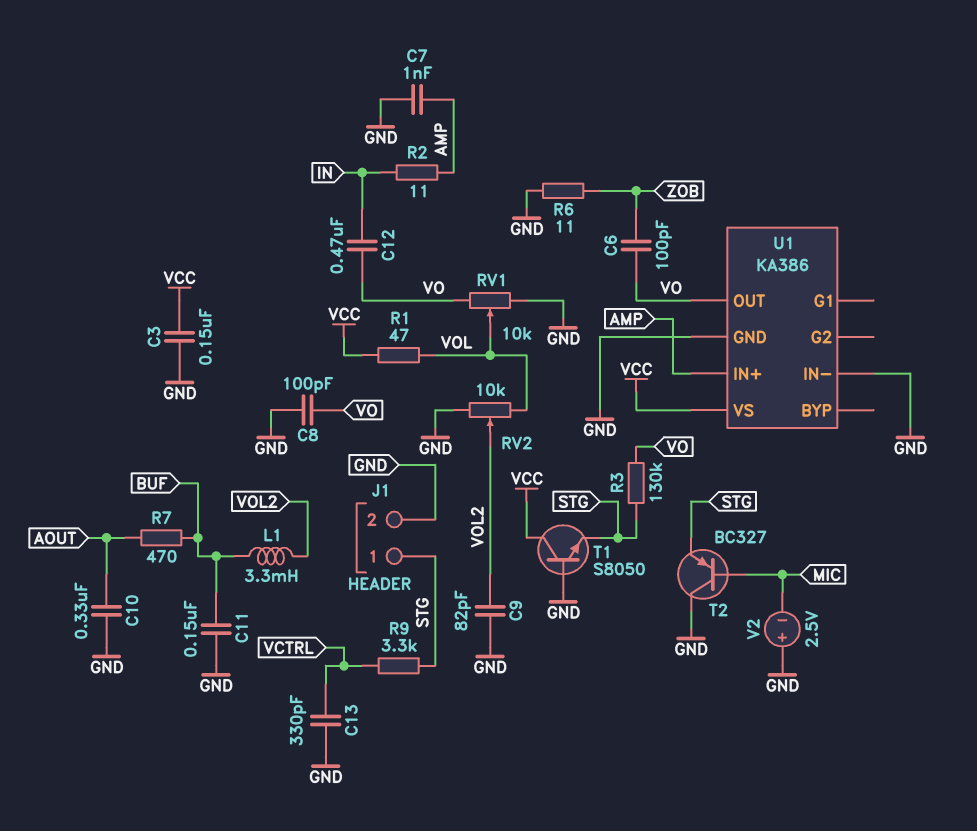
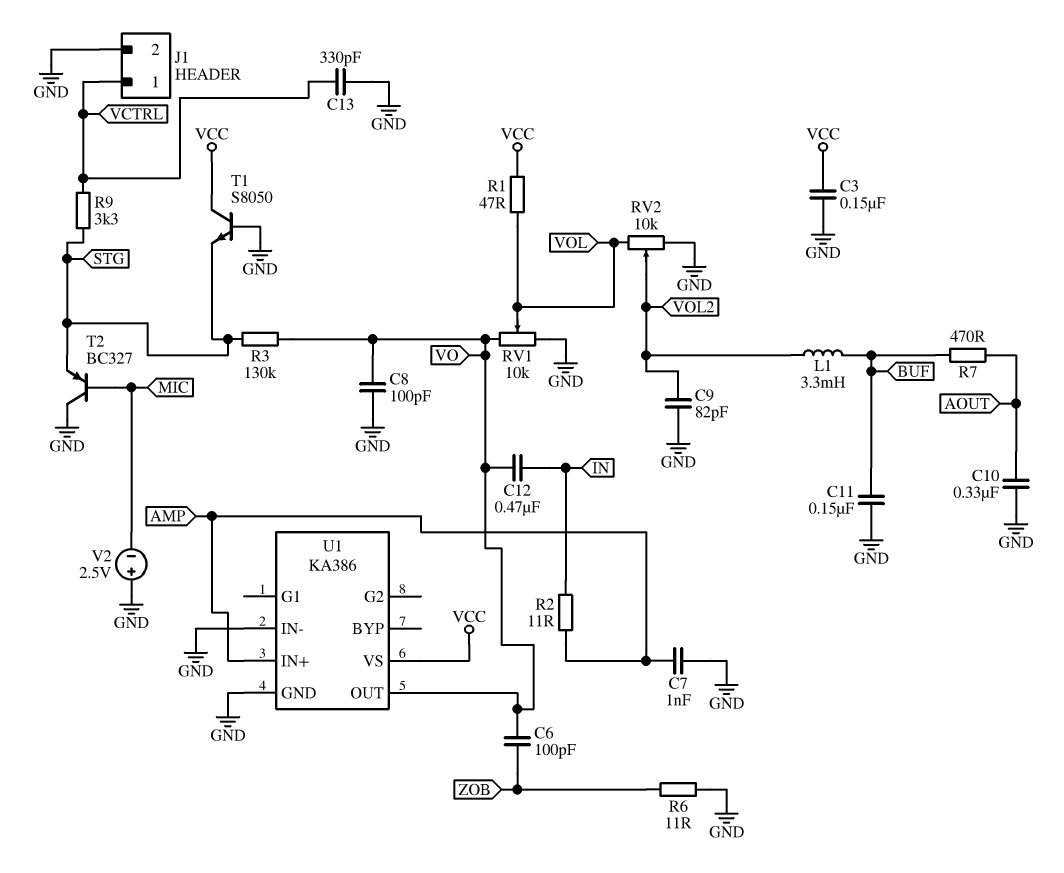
J1 pin 1: STG -> VCTRL

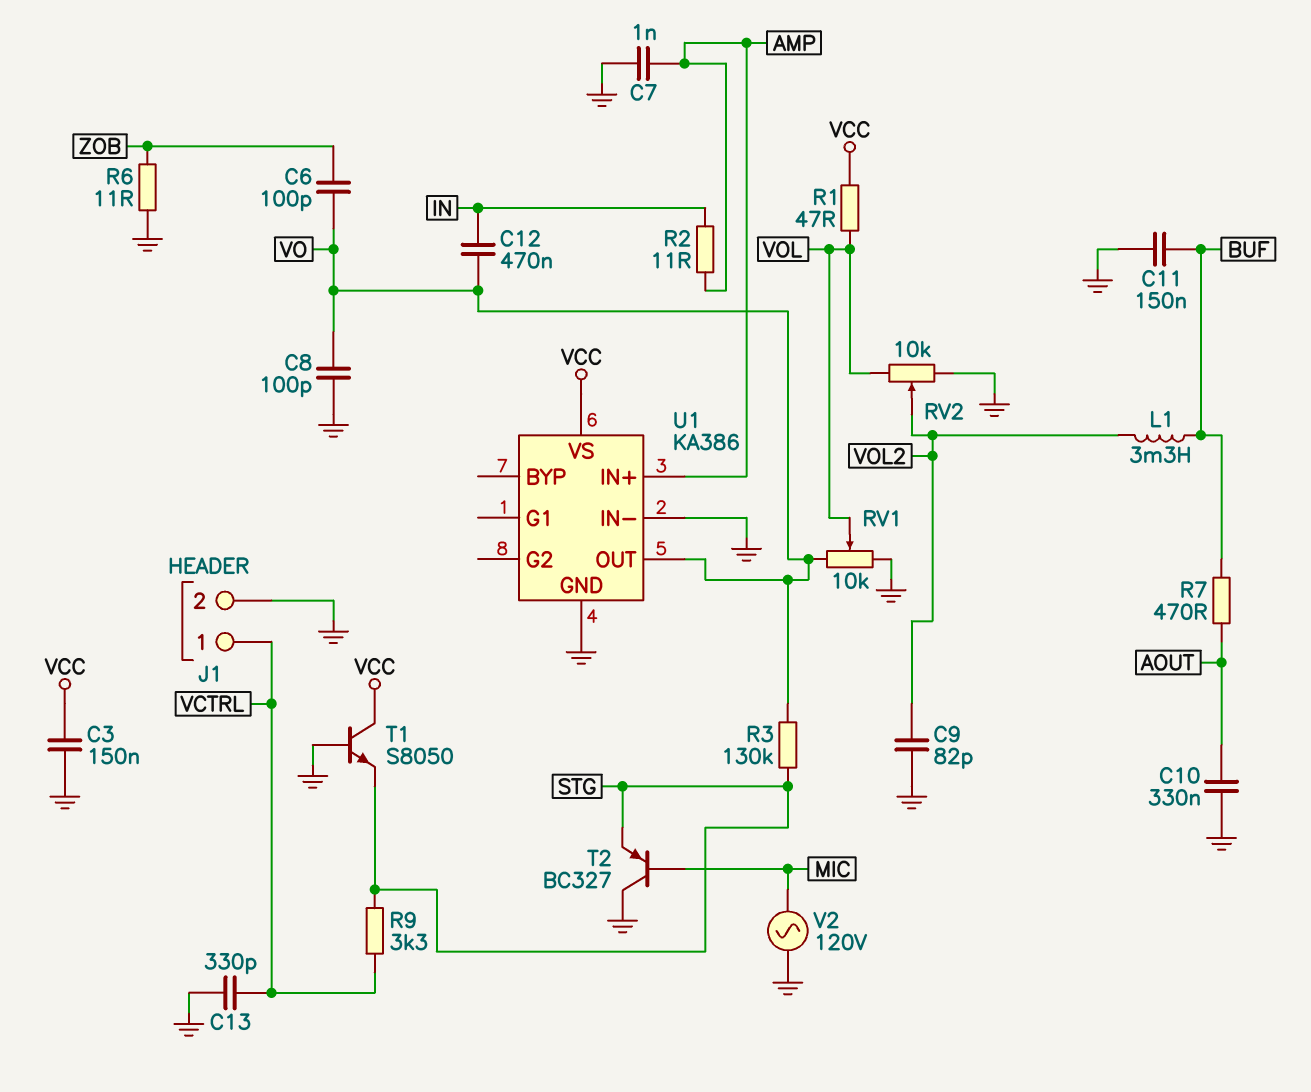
V2: 2.5V (plus GND, minus MIC) -> AC 120V (GND, MIC)

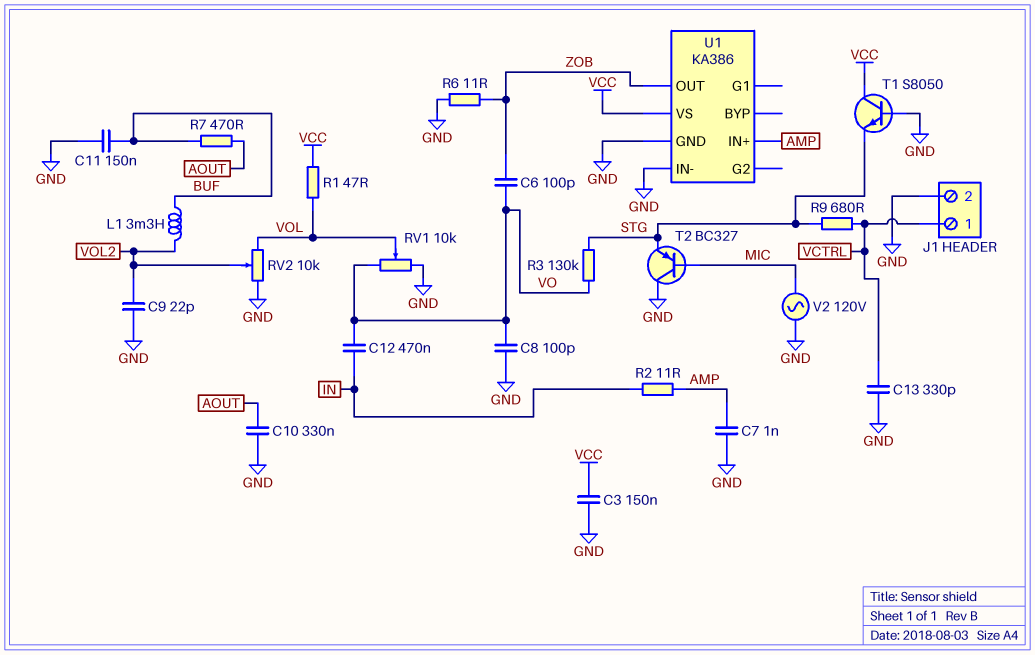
C9: 82pF (GND, VOL2) -> 22pF (GND, VOL2)
R9: 3.3k (STG, VCTRL) -> 680 (STG, VCTRL)
U1 pin OUT: VO -> ZOB

